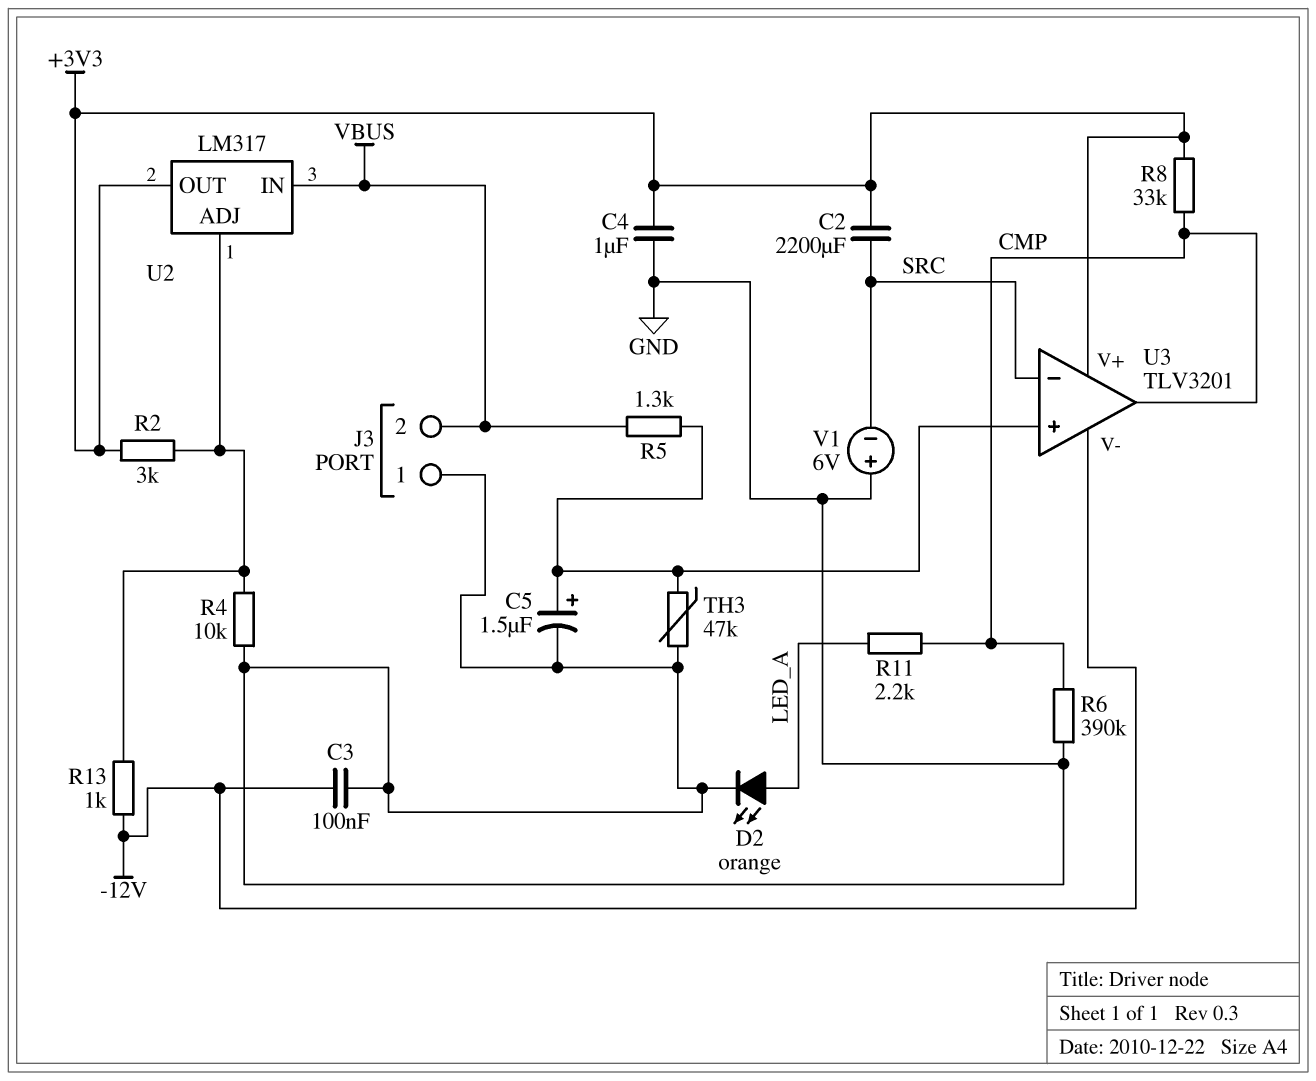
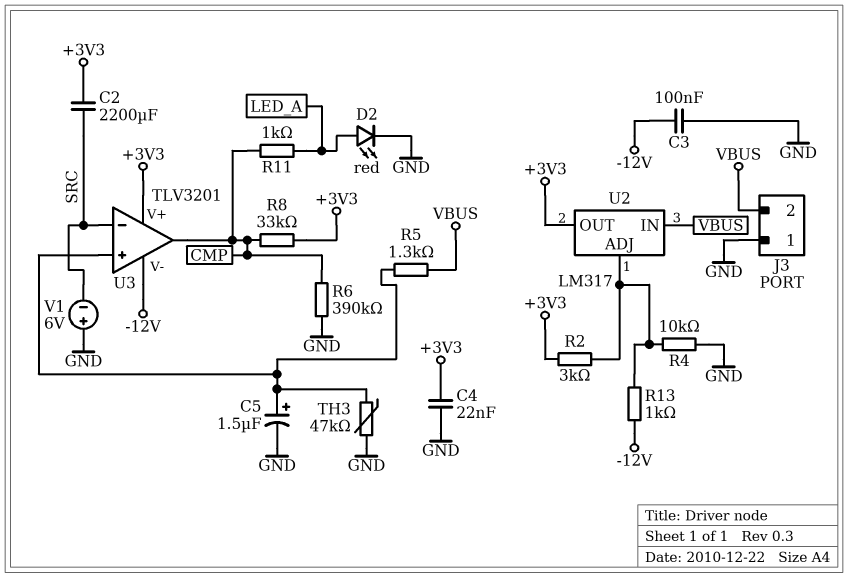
C4: 1uF (+3V3, GND) -> 22nF (+3V3, GND)
D2: LED orange (A LED_A, K GND) -> LED red (A LED_A, K GND)
R11: 2.2k (CMP, LED_A) -> 1k (CMP, LED_A)

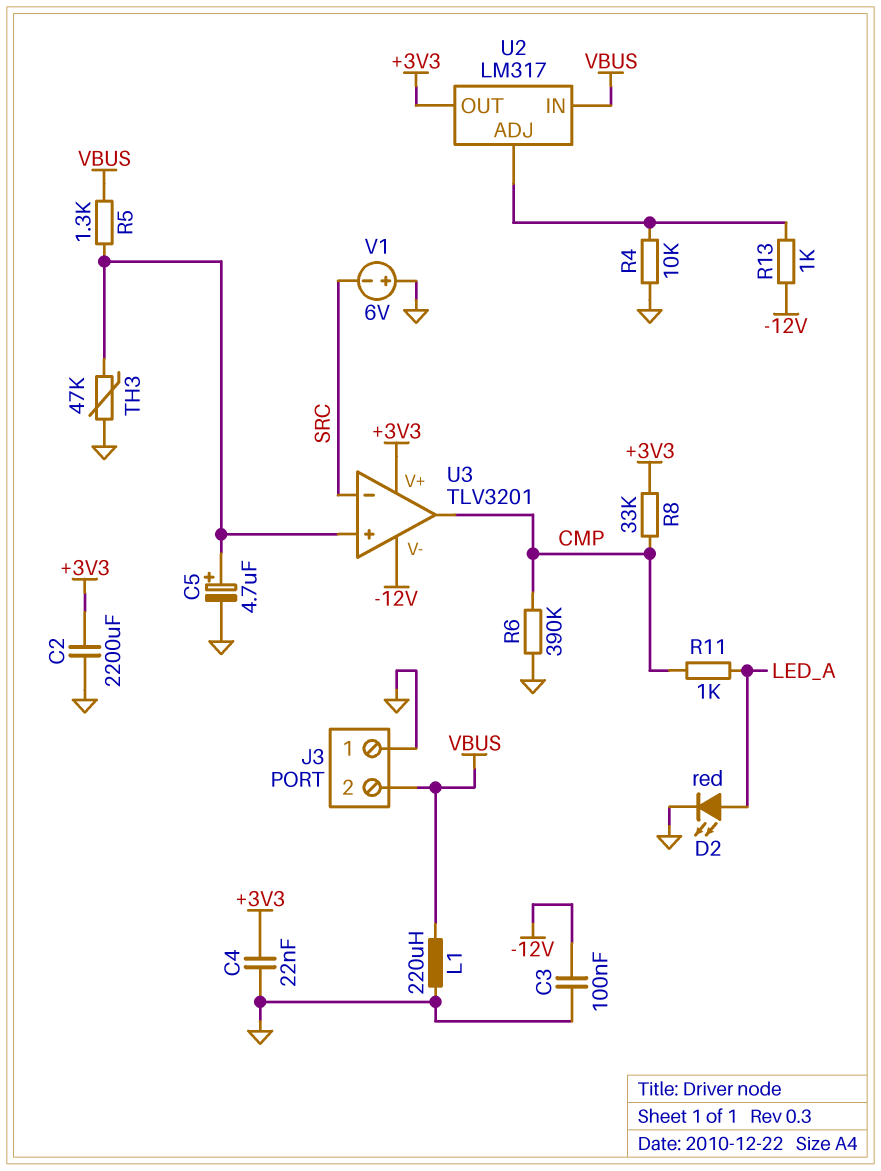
C2: 2200uF (+3V3, SRC) -> 2200uF (+3V3, GND)
C5: 1.5uF (plus U3/in+, minus GND) -> 4.7uF (plus U3/in+, minus GND)
L1: none -> 220uH (GND, VBUS)
R2: 3k (+3V3, U2/ADJ) -> none

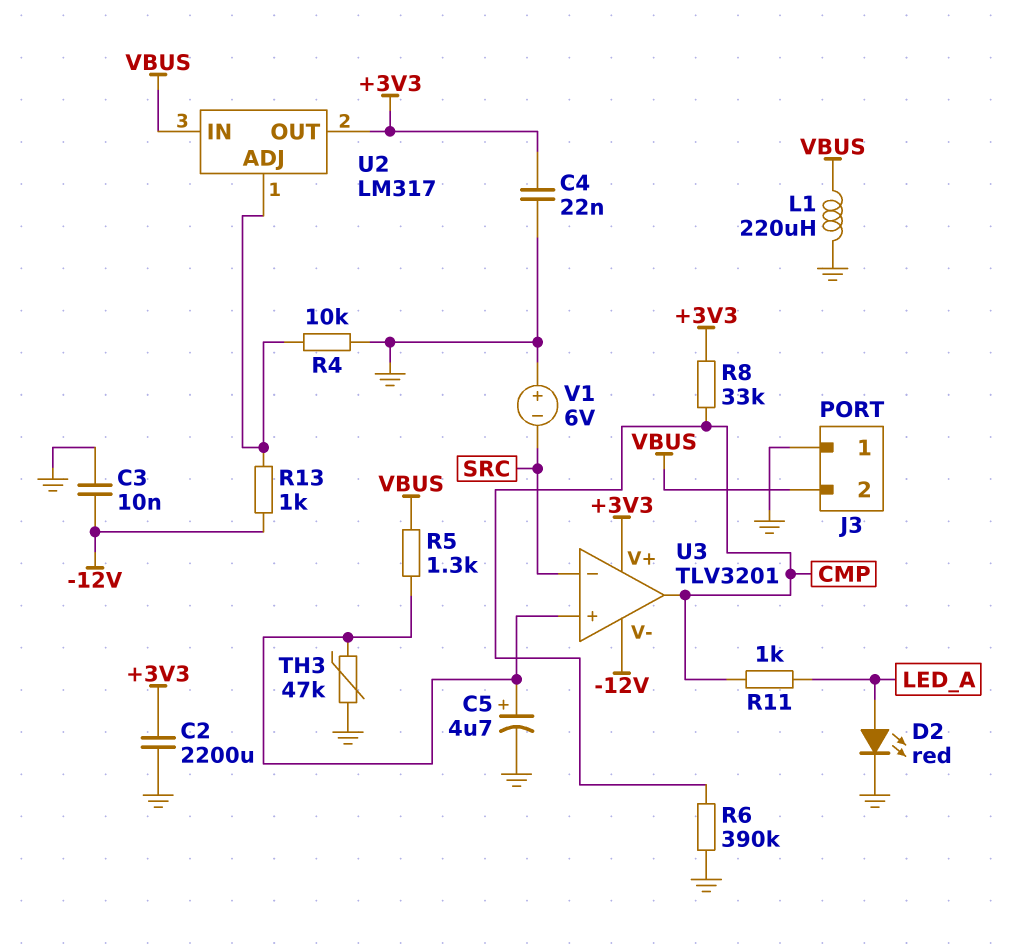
C3: 100nF (-12V, GND) -> 10nF (-12V, GND)

